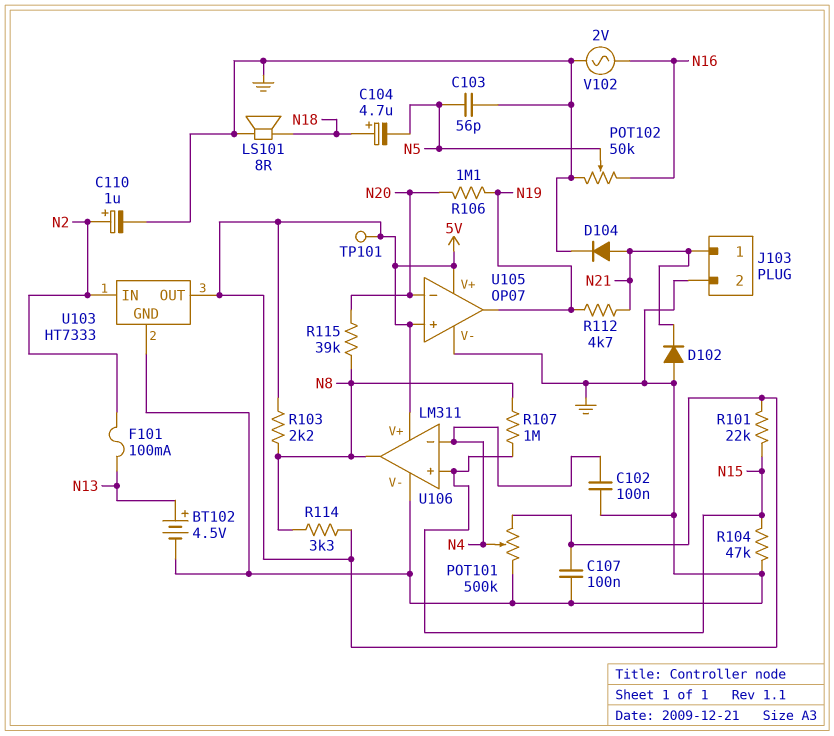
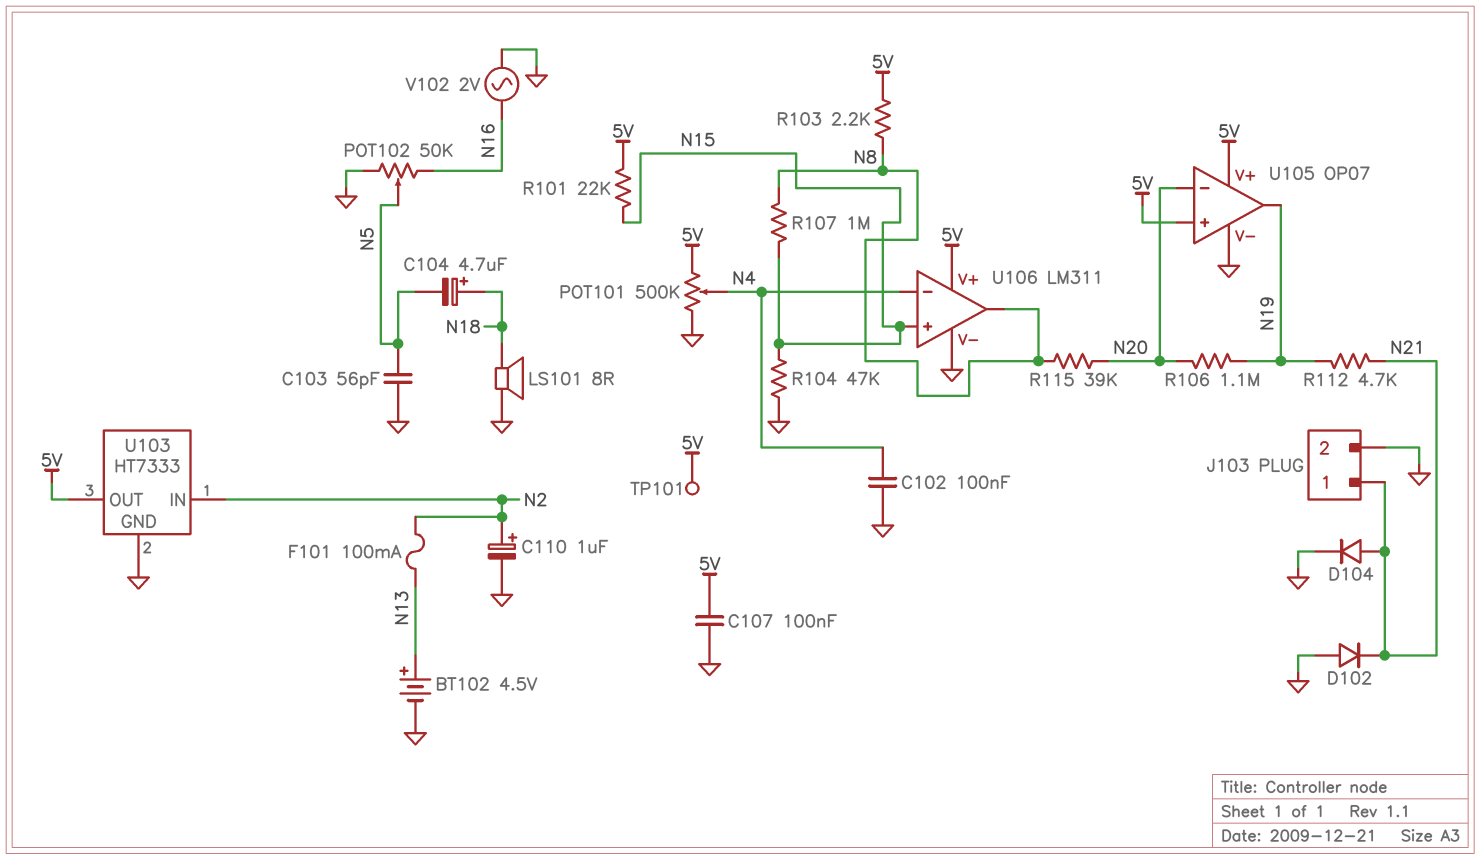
R114: 3.3k (5V, N8) -> none

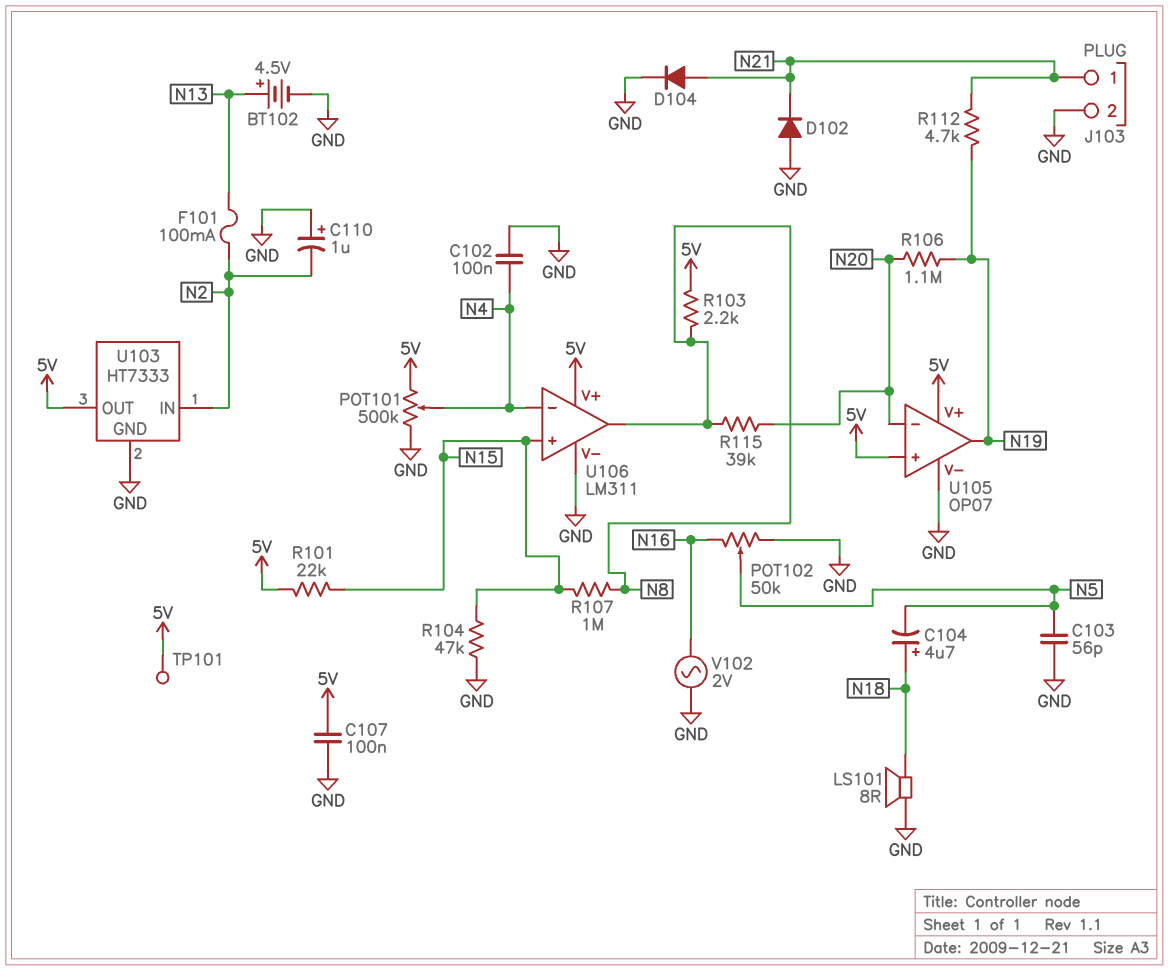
C110: 1uF (plus N2, minus GND) -> 1uF (plus GND, minus N2)

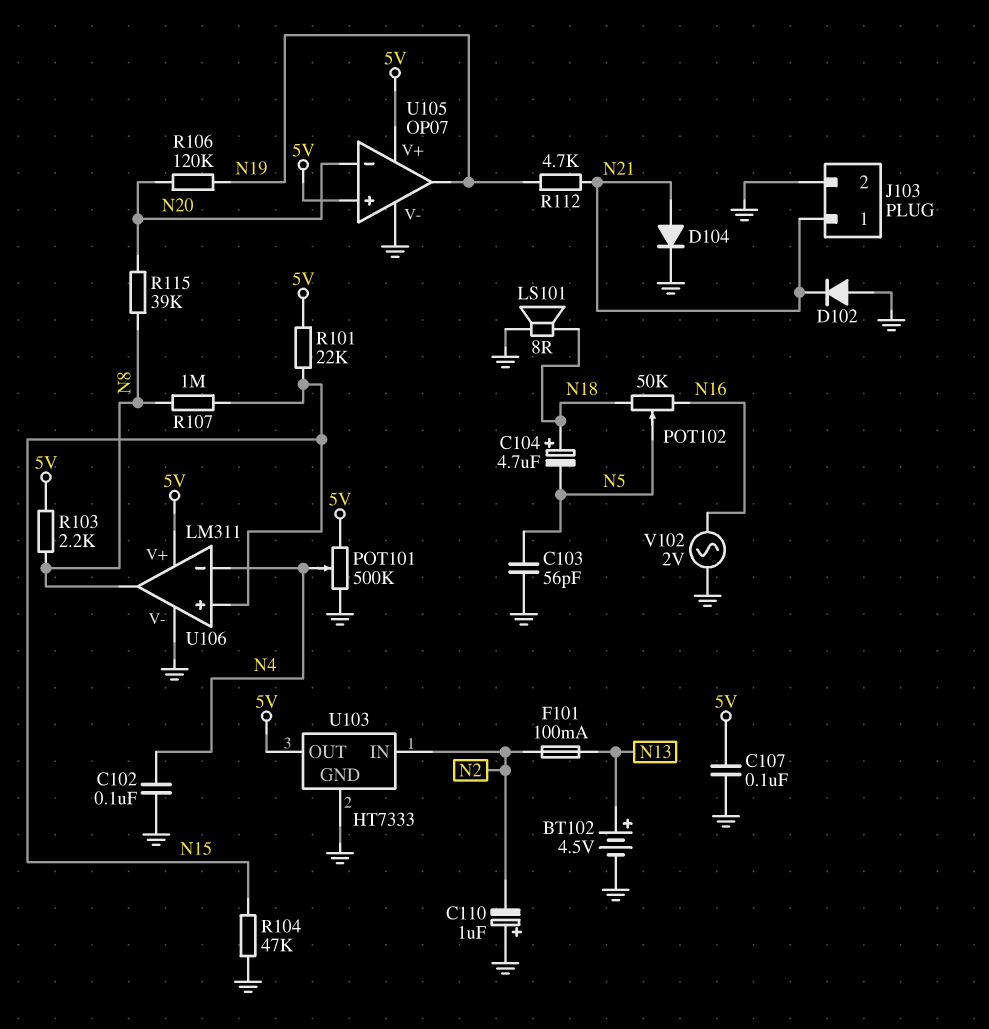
POT102: 50k (GND, N16, wiper N5) -> 50k (N16, N18, wiper N5)
R106: 1.1M (N19, N20) -> 120k (N19, N20)
TP101: test point (5V) -> none

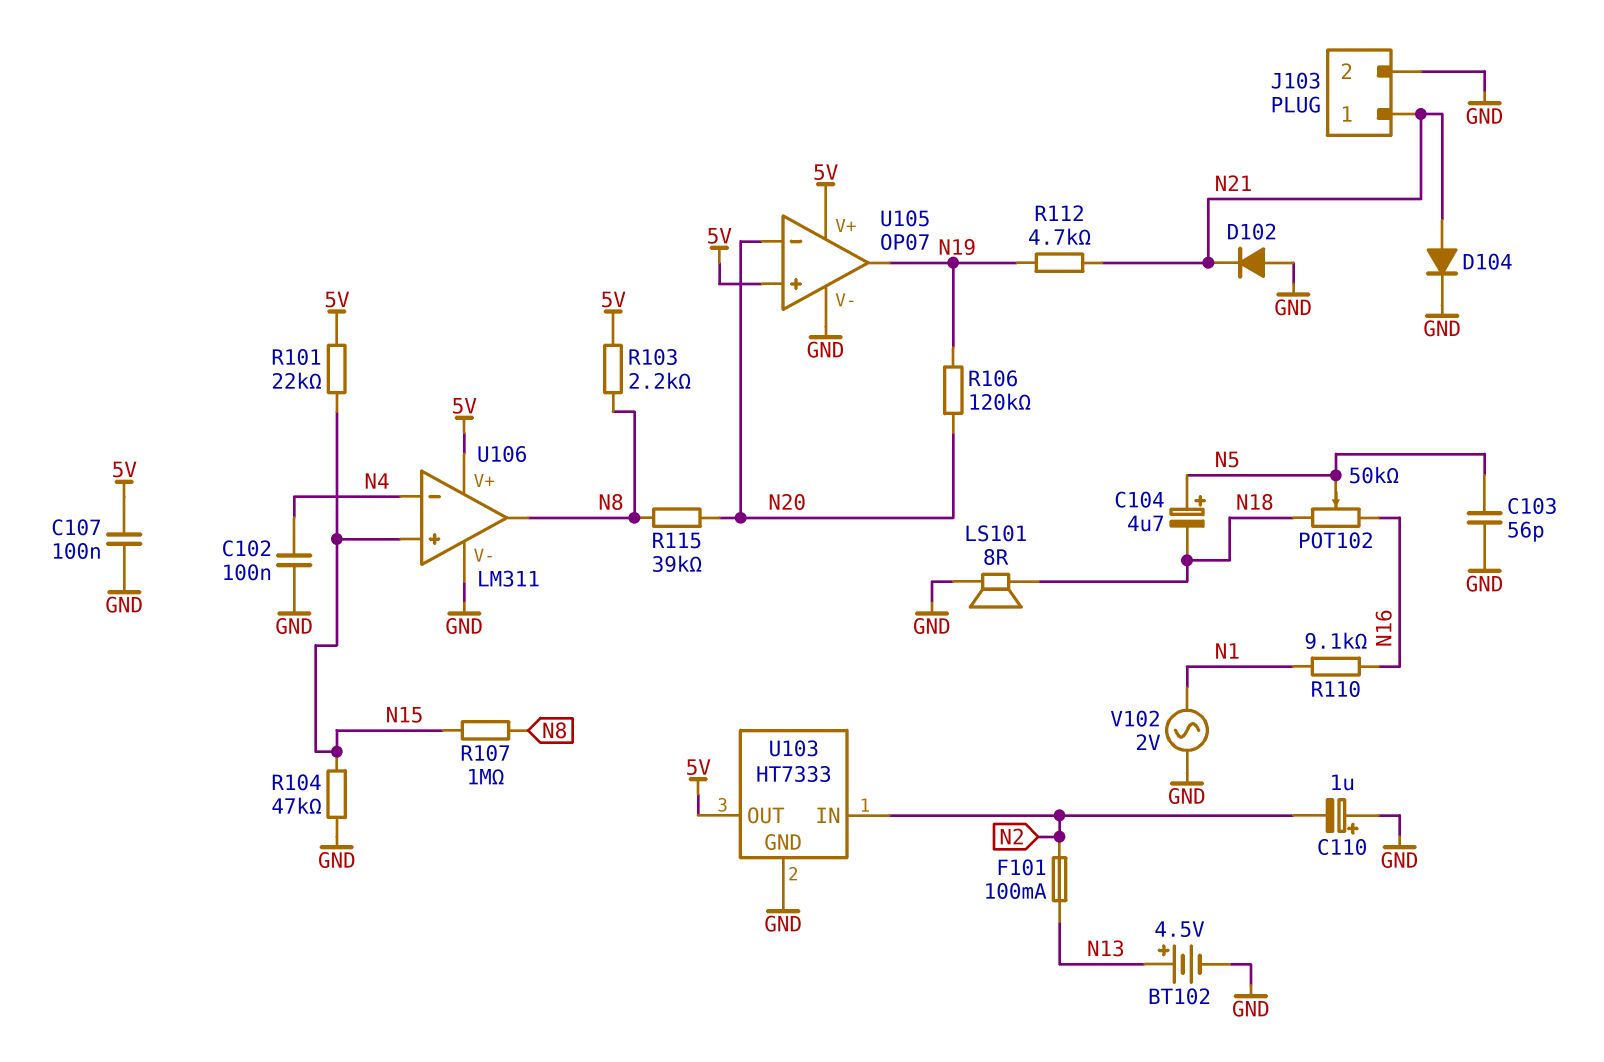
C104: 4.7uF (plus N18, minus N5) -> 4.7uF (plus N5, minus N18)
POT101: 500k (5V, GND, wiper N4) -> none
R110: none -> 9.1k (N1, N16)
V102: AC 2V (GND, N16) -> AC 2V (GND, N1)

